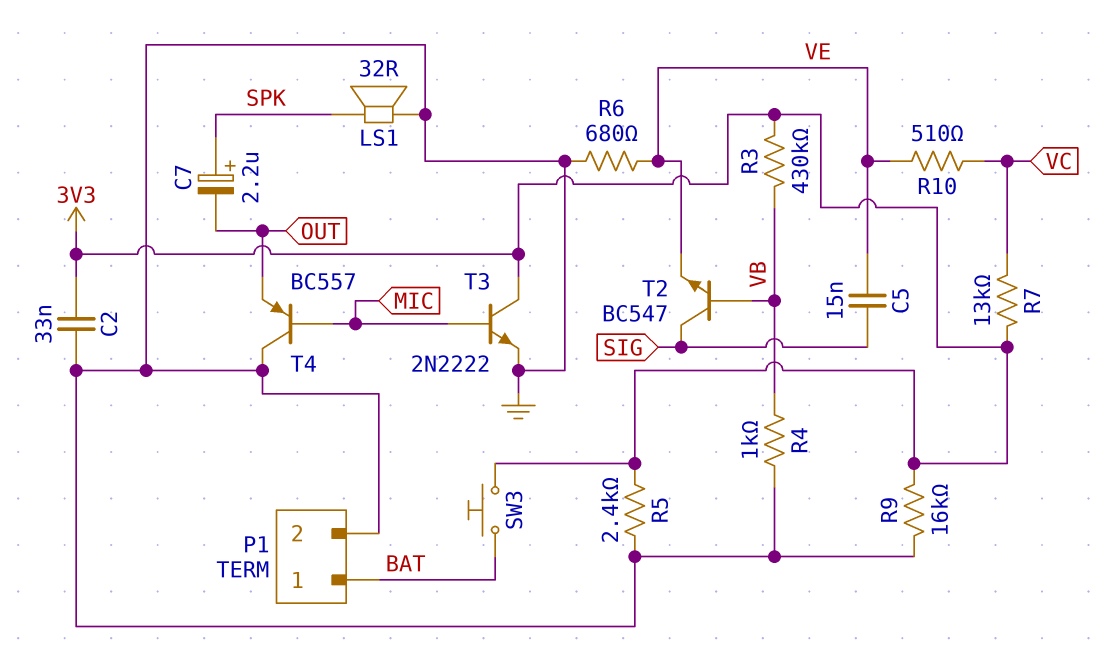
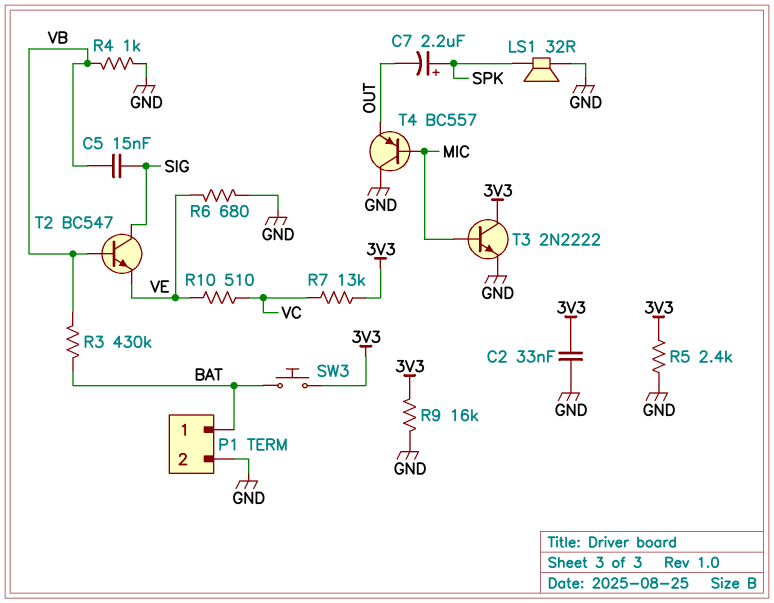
C5: 15nF (SIG, VE) -> 15nF (SIG, VB)
R3: 430k (3V3, VB) -> 430k (BAT, VB)

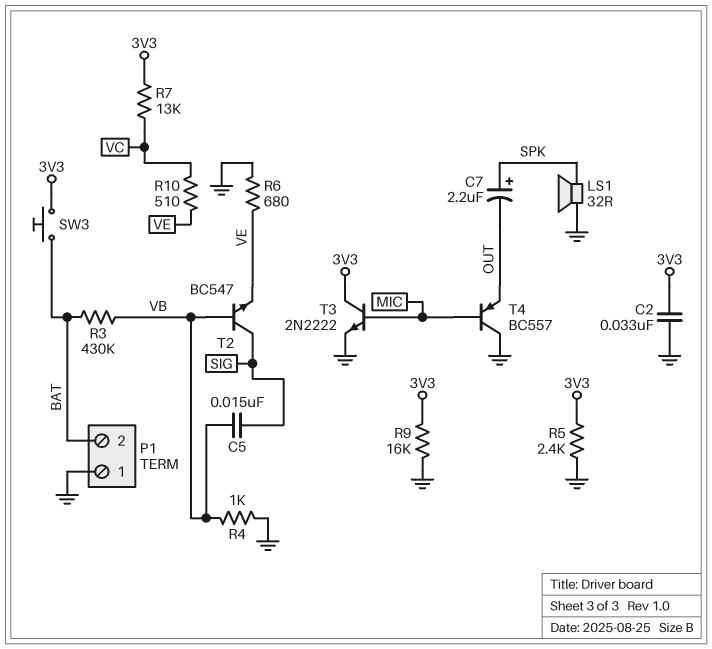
P1 pin 1: BAT -> GND
P1 pin 2: GND -> BAT

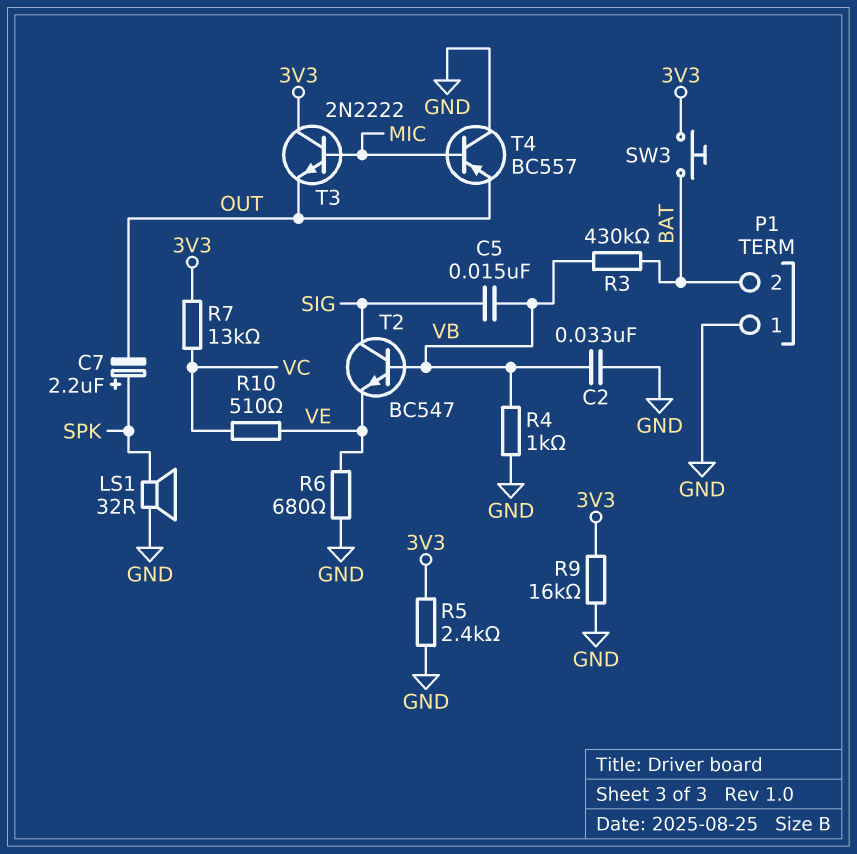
C2: 33nF (3V3, GND) -> 33nF (GND, VB)
T3: NPN 2N2222 (B MIC, C 3V3, E GND) -> NPN 2N2222 (B MIC, C 3V3, E OUT)

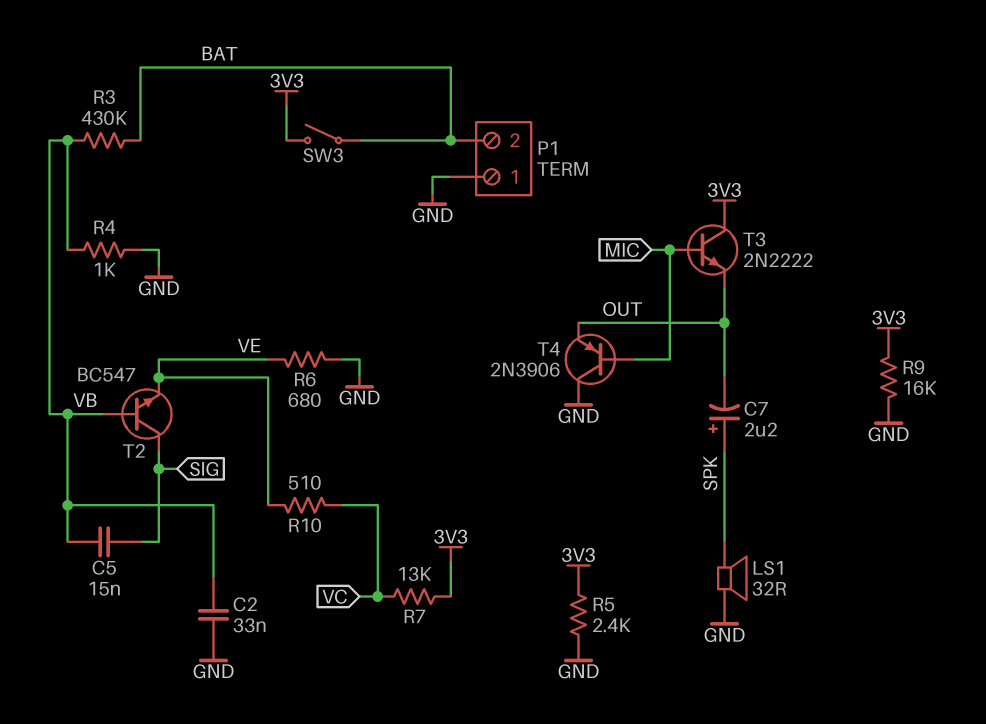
SW3: button (3V3, BAT) -> switch (3V3, BAT)
T4: PNP BC557 (B MIC, C GND, E OUT) -> PNP 2N3906 (B MIC, C GND, E OUT)

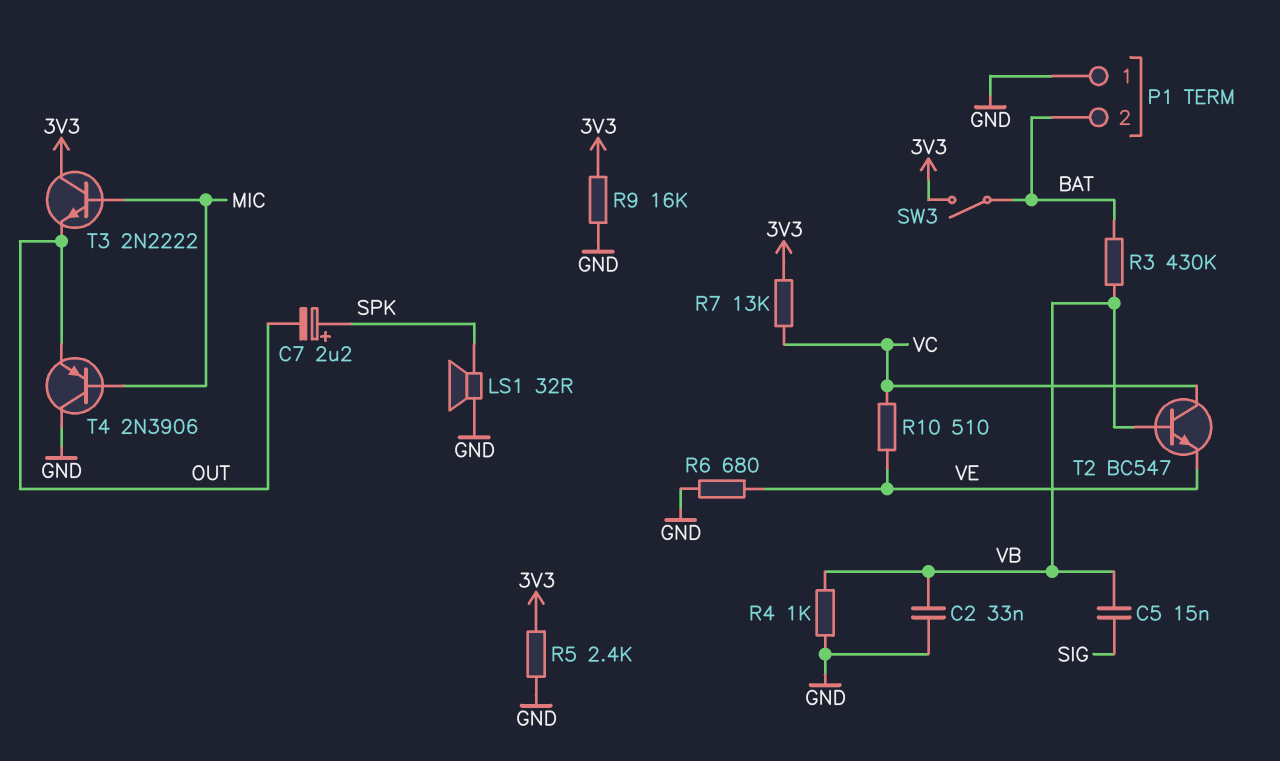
T2: NPN BC547 (B VB, C SIG, E VE) -> NPN BC547 (B VB, C VC, E VE)

